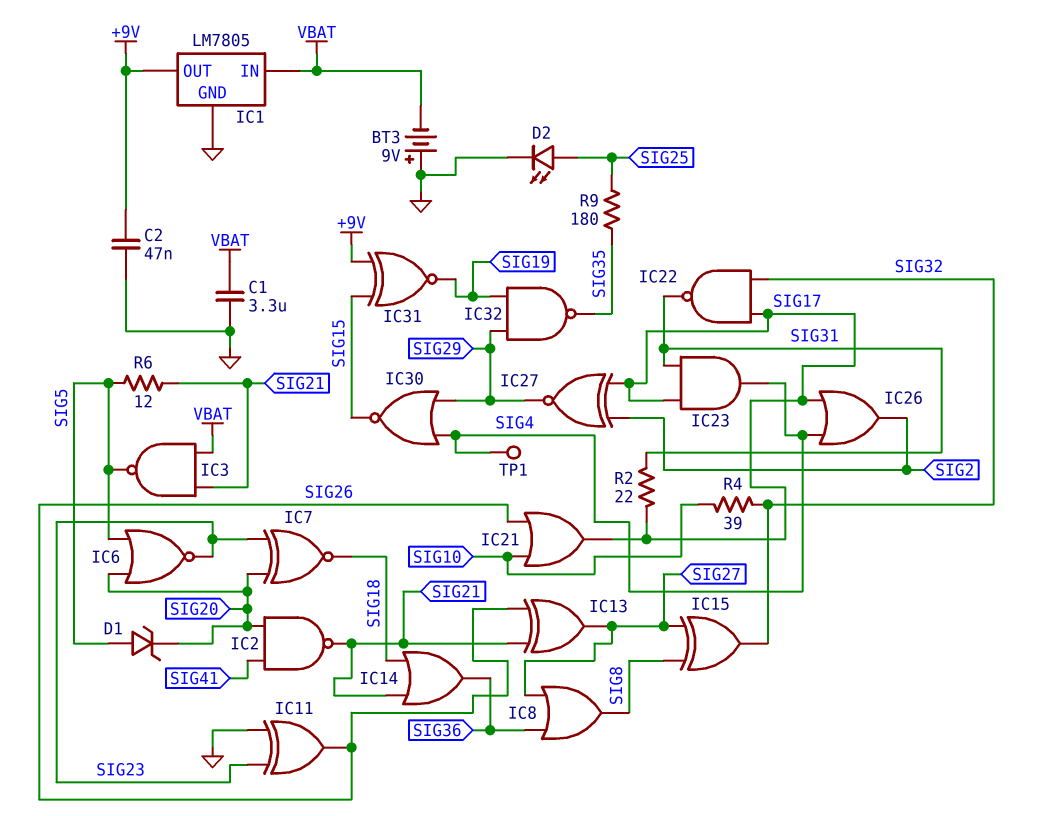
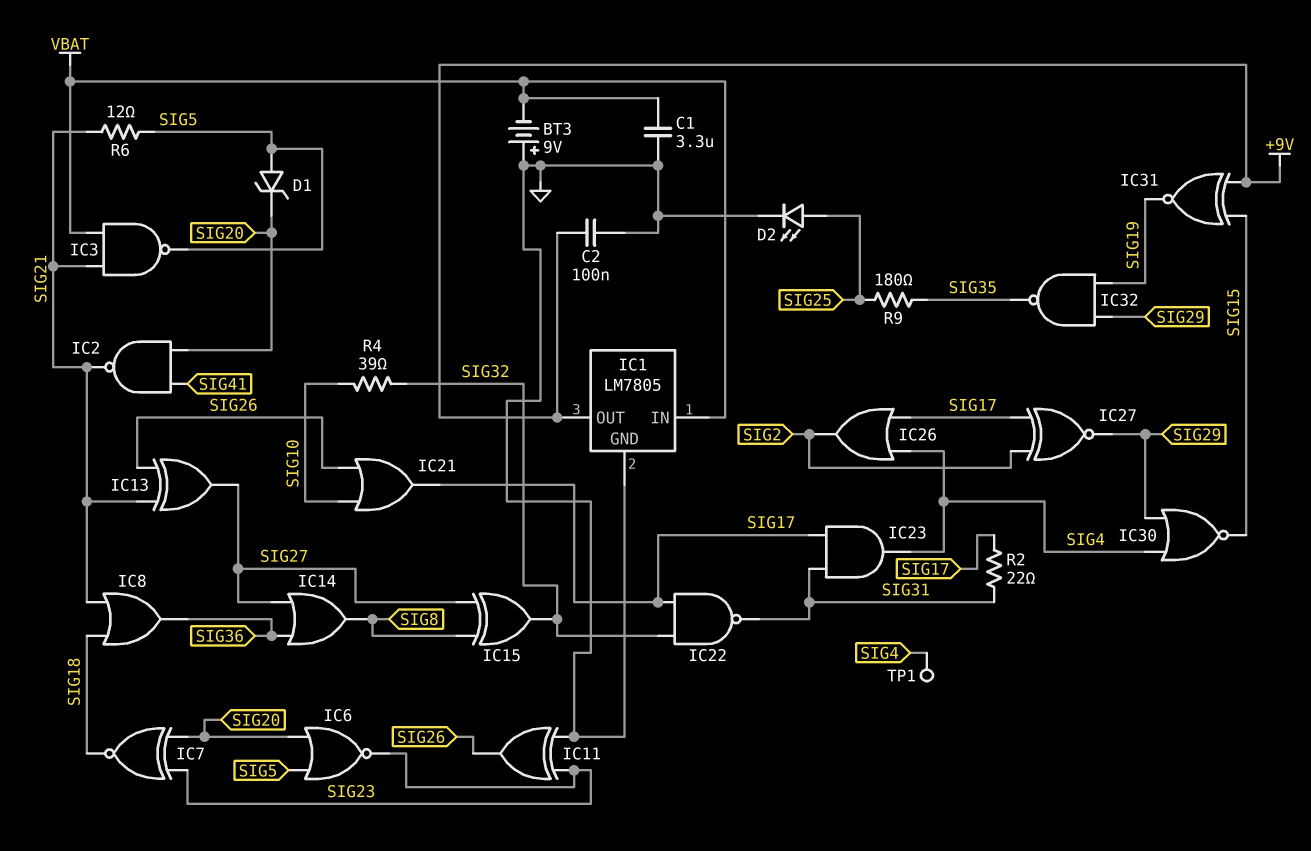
C2: 47nF (+9V, GND) -> 100nF (+9V, GND)
IC8: OR (in SIG27, in SIG36, out SIG8) -> OR (in SIG18, in SIG21, out SIG36)
IC14: OR (in SIG18, in SIG21, out SIG36) -> OR (in SIG27, in SIG36, out SIG8)

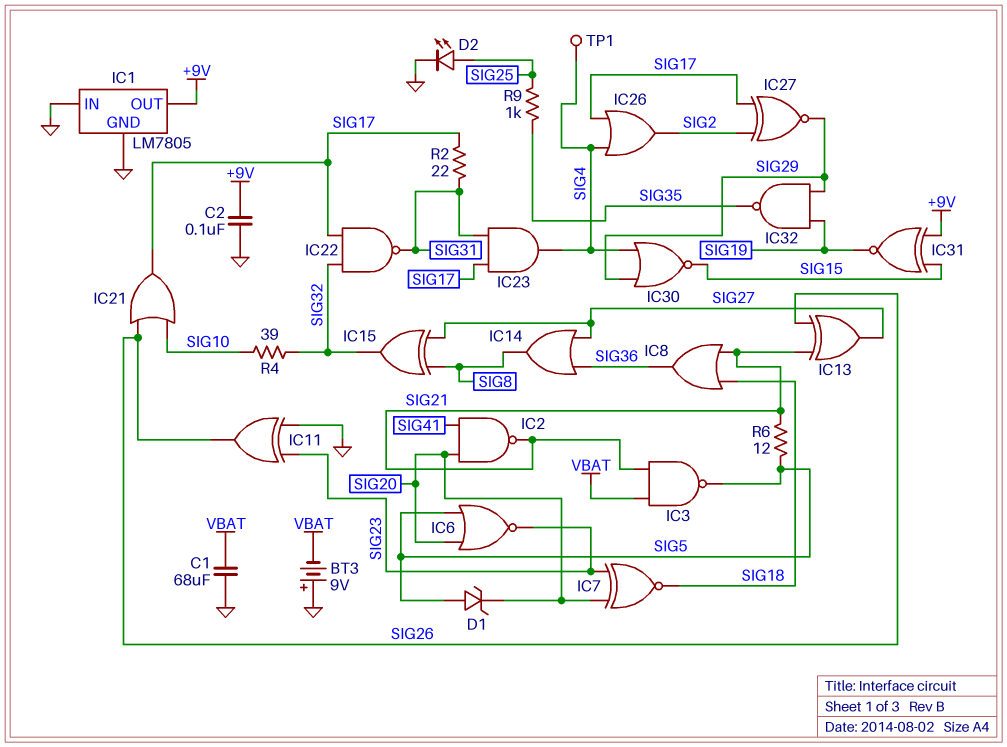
C1: 3.3uF (GND, VBAT) -> 68uF (GND, VBAT)
IC1 pin IN: VBAT -> GND
R9: 180 (SIG25, SIG35) -> 1k (SIG25, SIG35)

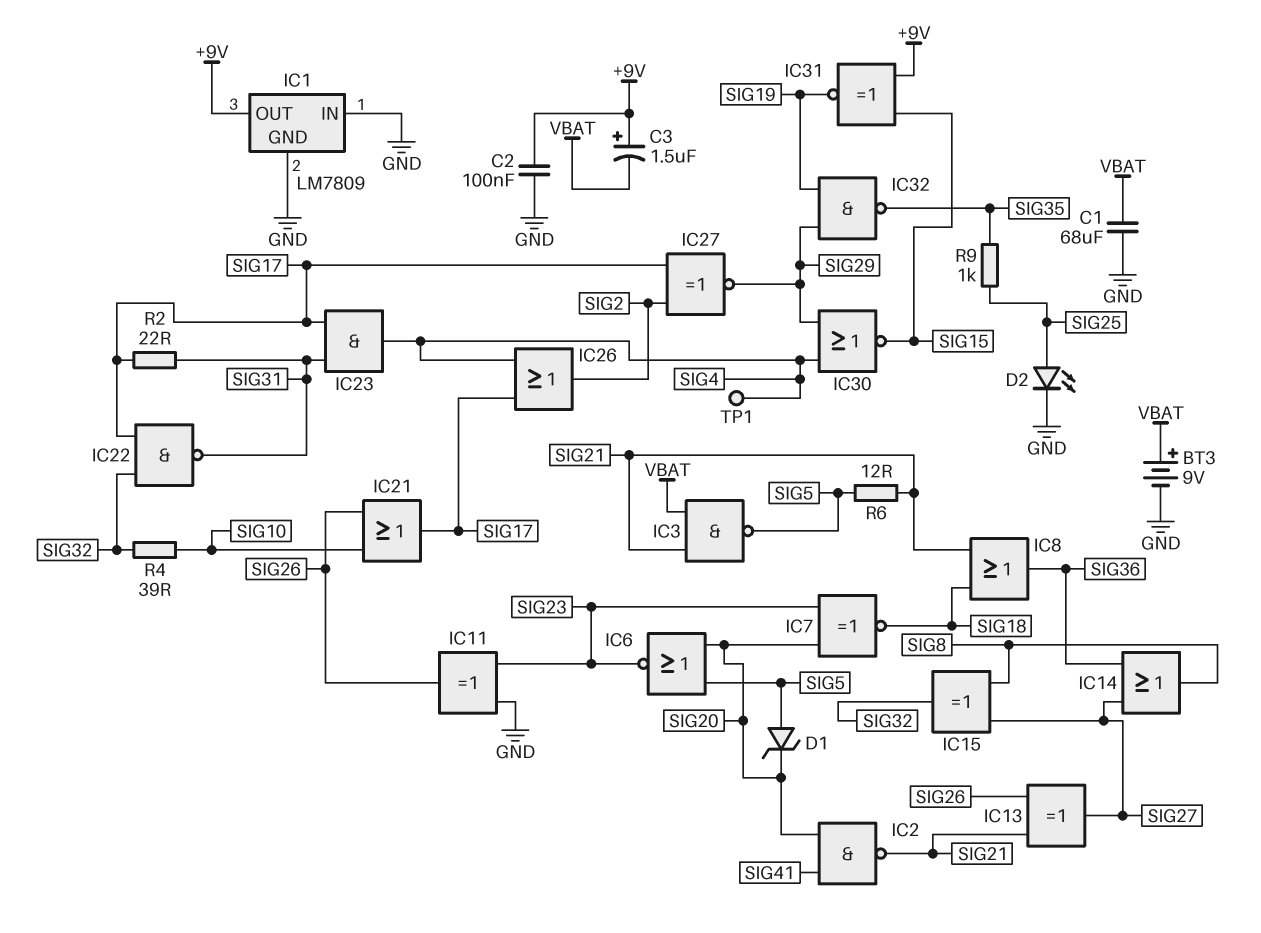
BT3: 9V (plus GND, minus VBAT) -> 9V (plus VBAT, minus GND)
C3: none -> 1.5uF (plus +9V, minus VBAT)
IC1: LM7805 -> LM7809

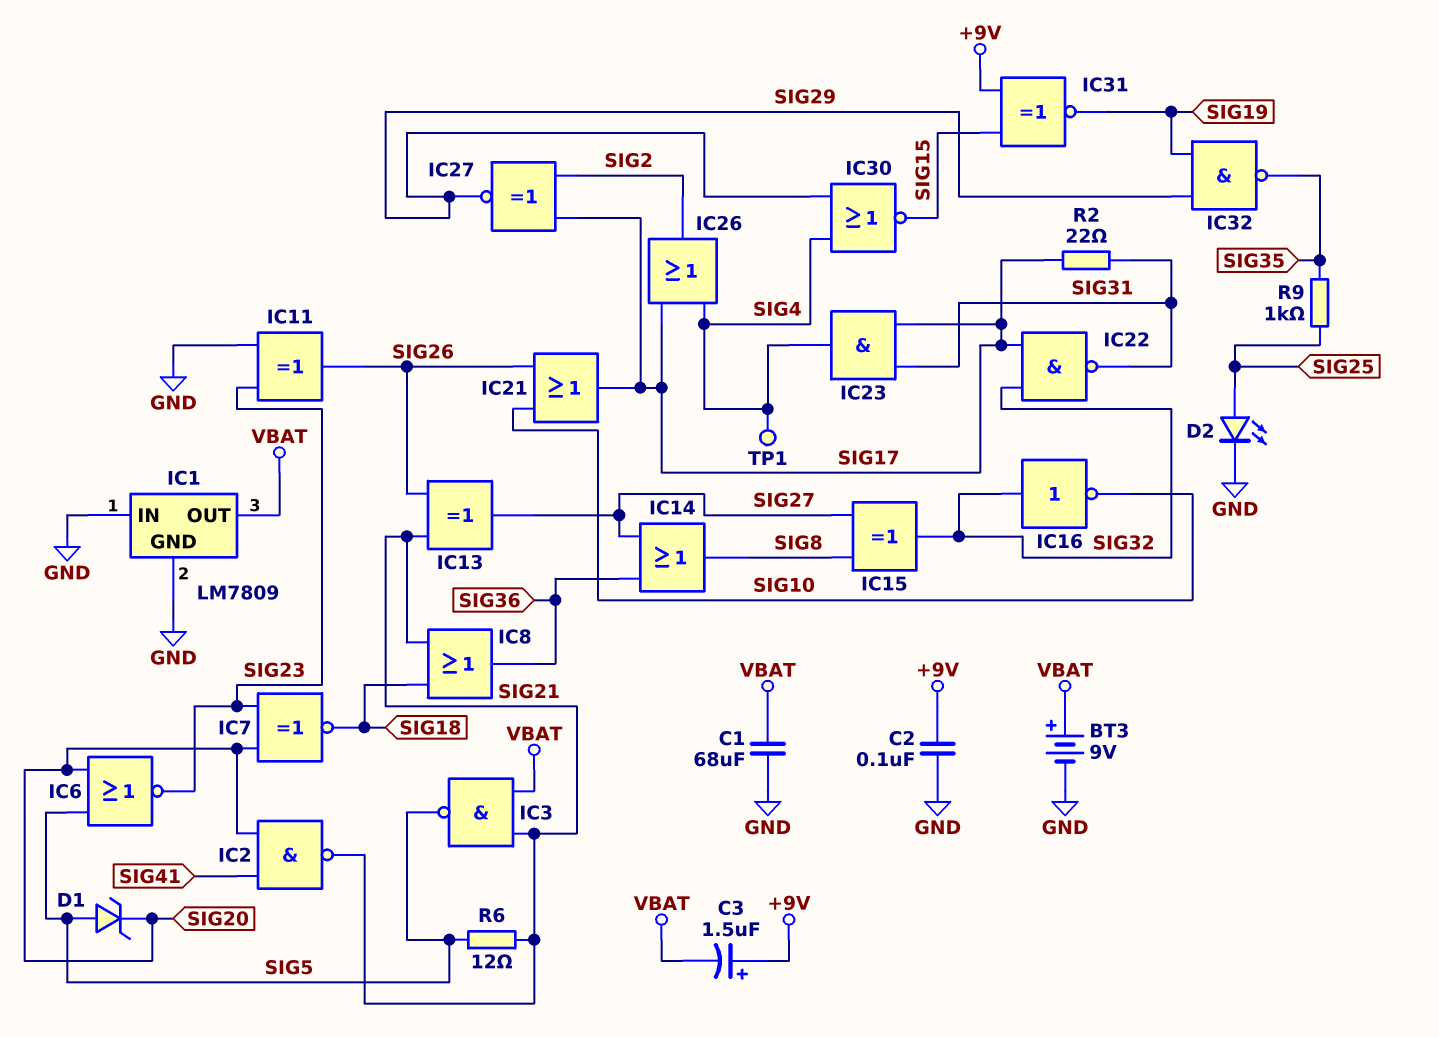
IC1 pin OUT: +9V -> VBAT
IC16: none -> NOT (in SIG32, out SIG10)
R4: 39 (SIG10, SIG32) -> none

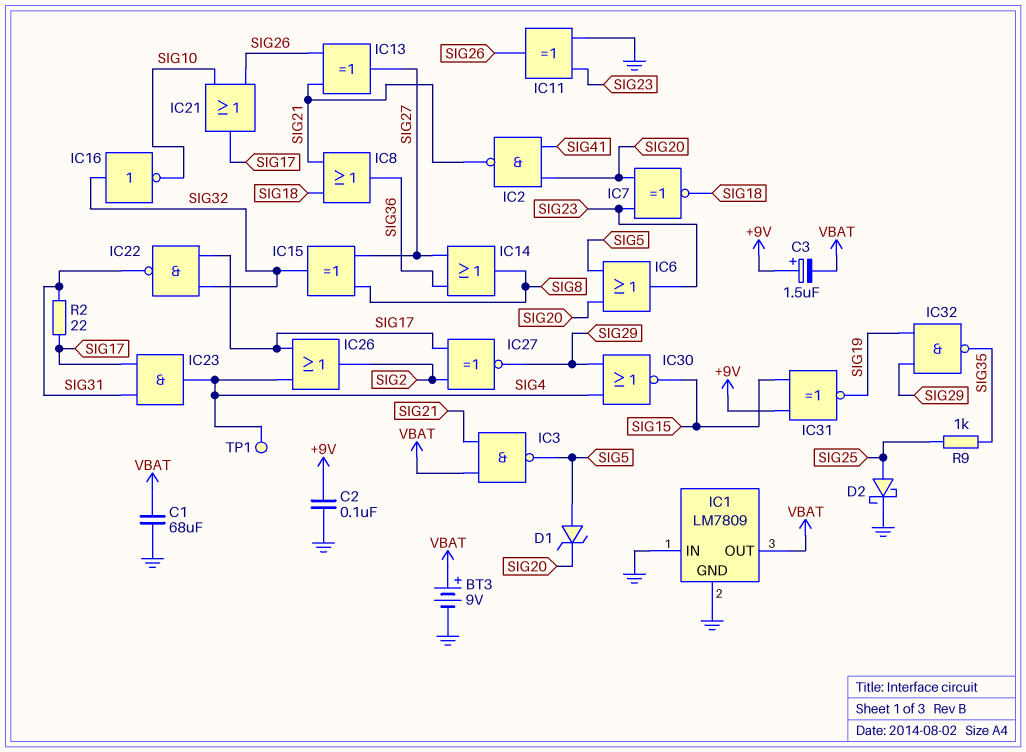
D2: LED (A SIG25, K GND) -> schottky (A SIG25, K GND)
IC6: NOR (in SIG5, in SIG20, out SIG23) -> OR (in SIG5, in SIG20, out SIG23)
R6: 12 (SIG5, SIG21) -> none

